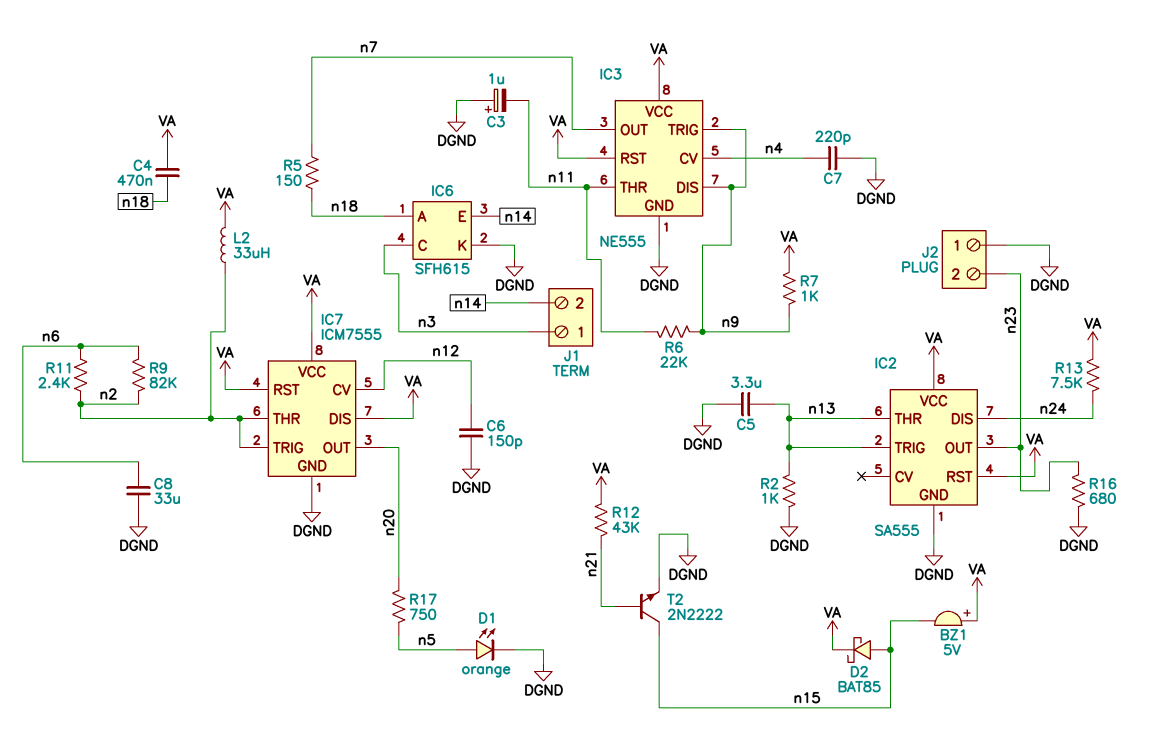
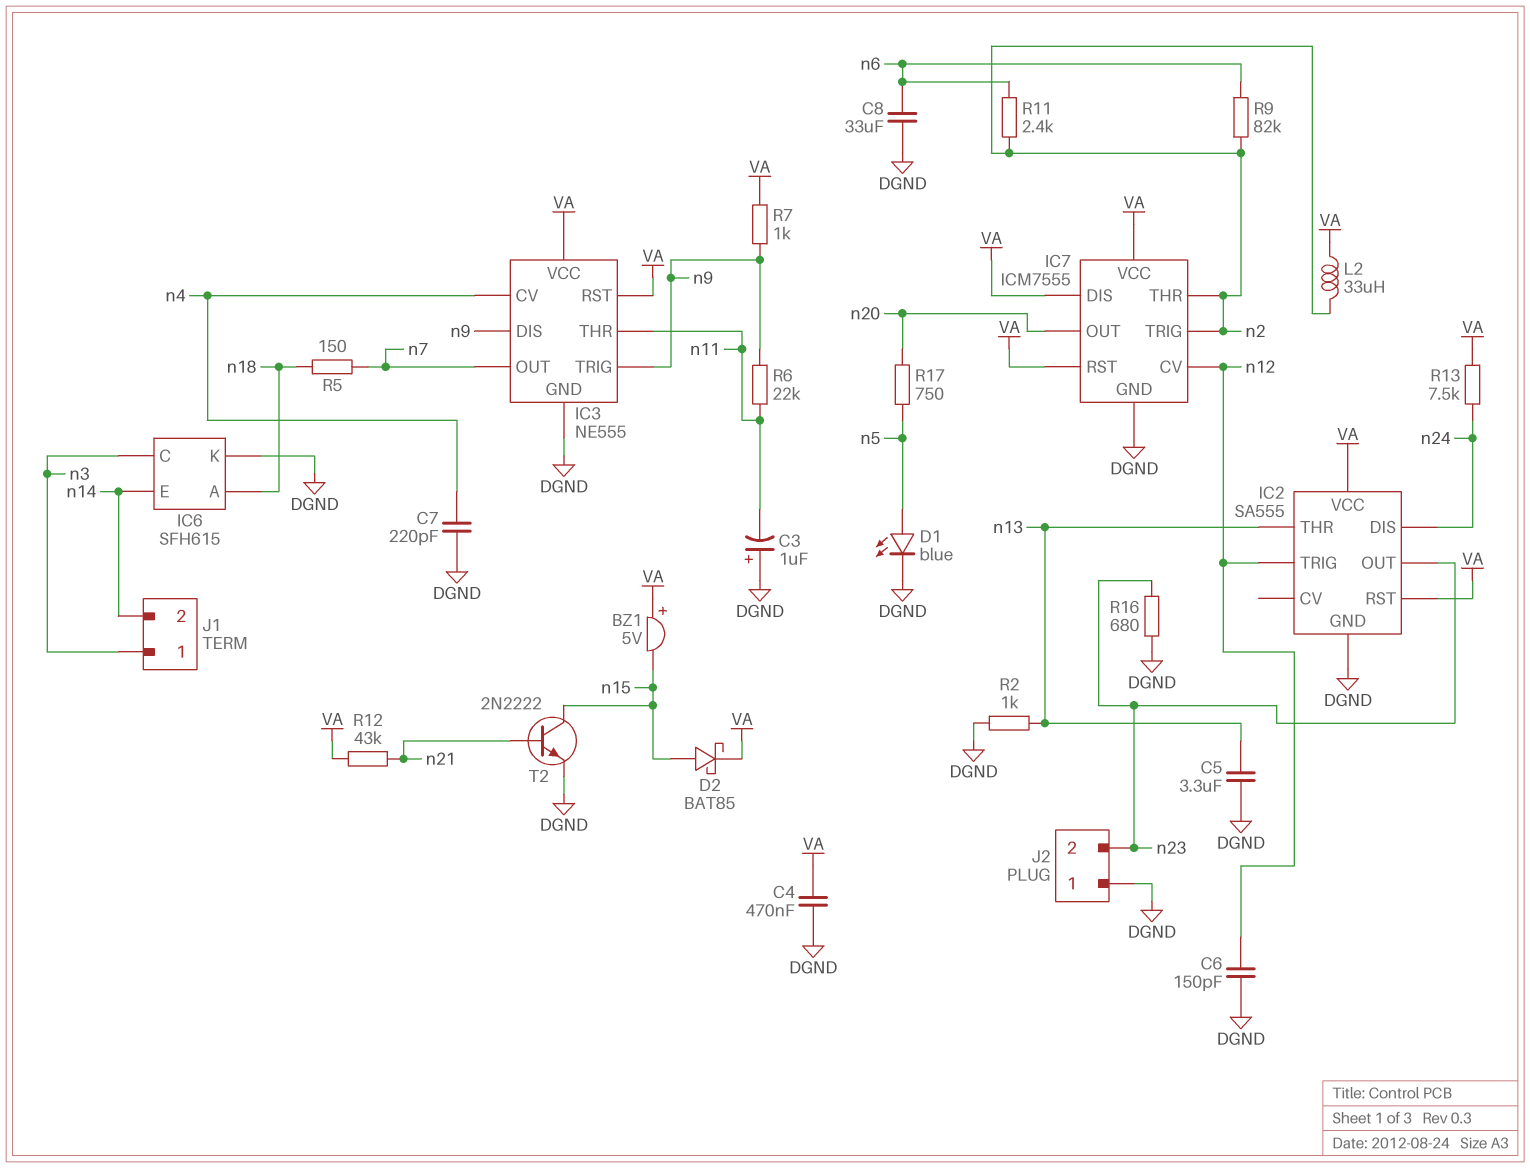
C4: 470nF (VA, n18) -> 470nF (DGND, VA)
D1: LED orange (A n5, K DGND) -> LED blue (A n5, K DGND)
IC2 pin TRIG: n13 -> n12

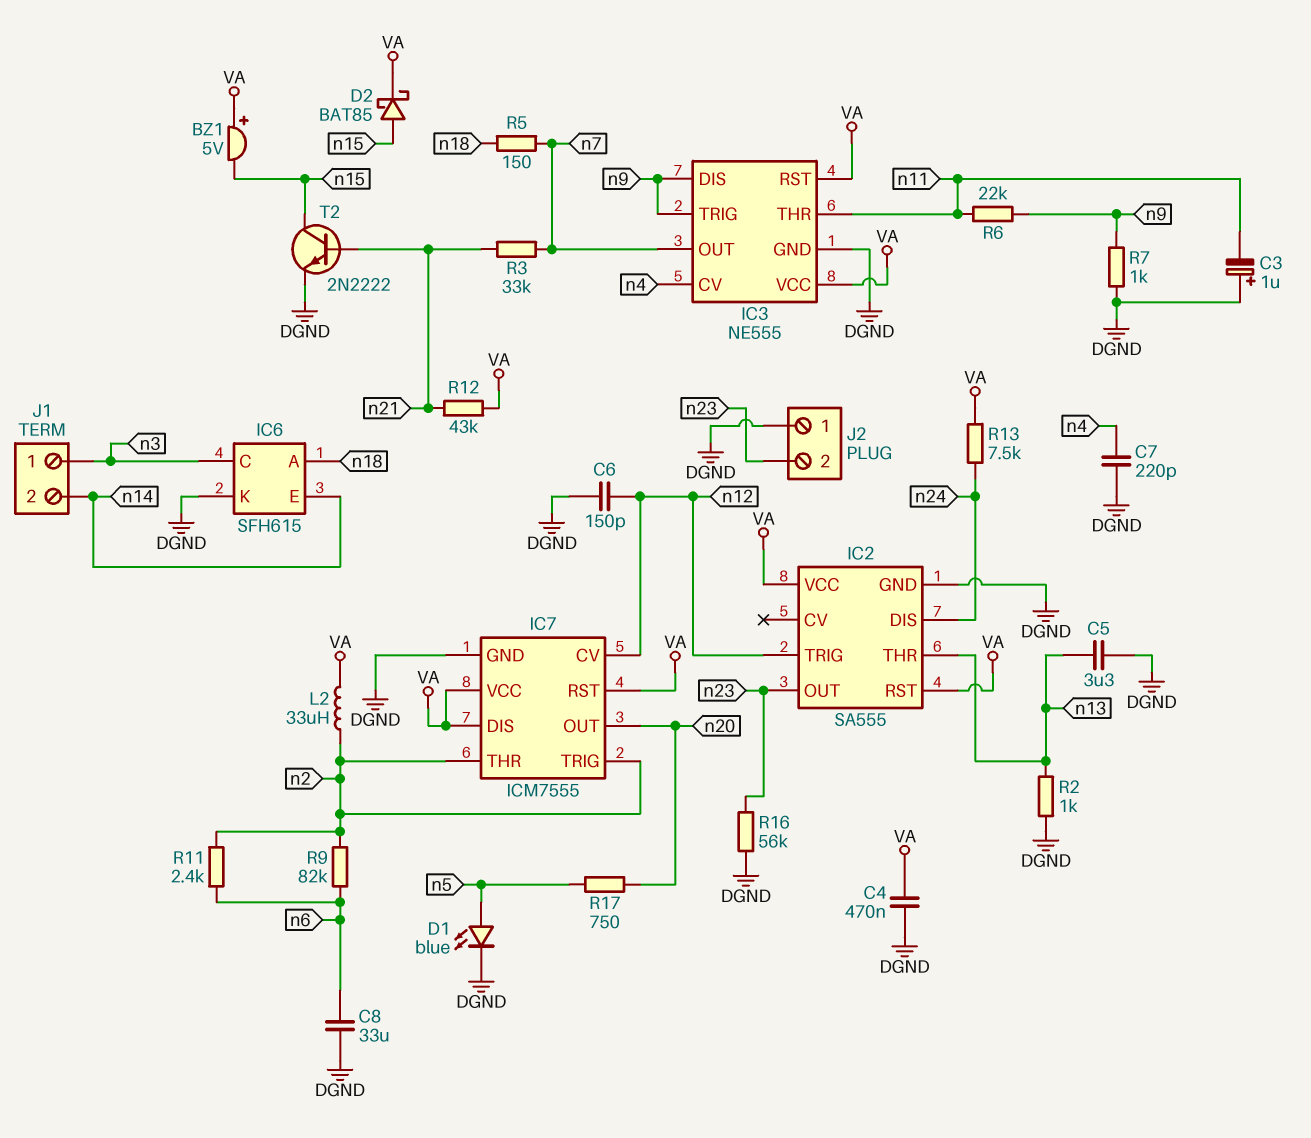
R3: none -> 33k (n7, n21)
R7: 1k (VA, n9) -> 1k (DGND, n9)
R16: 680 (DGND, n23) -> 56k (DGND, n23)

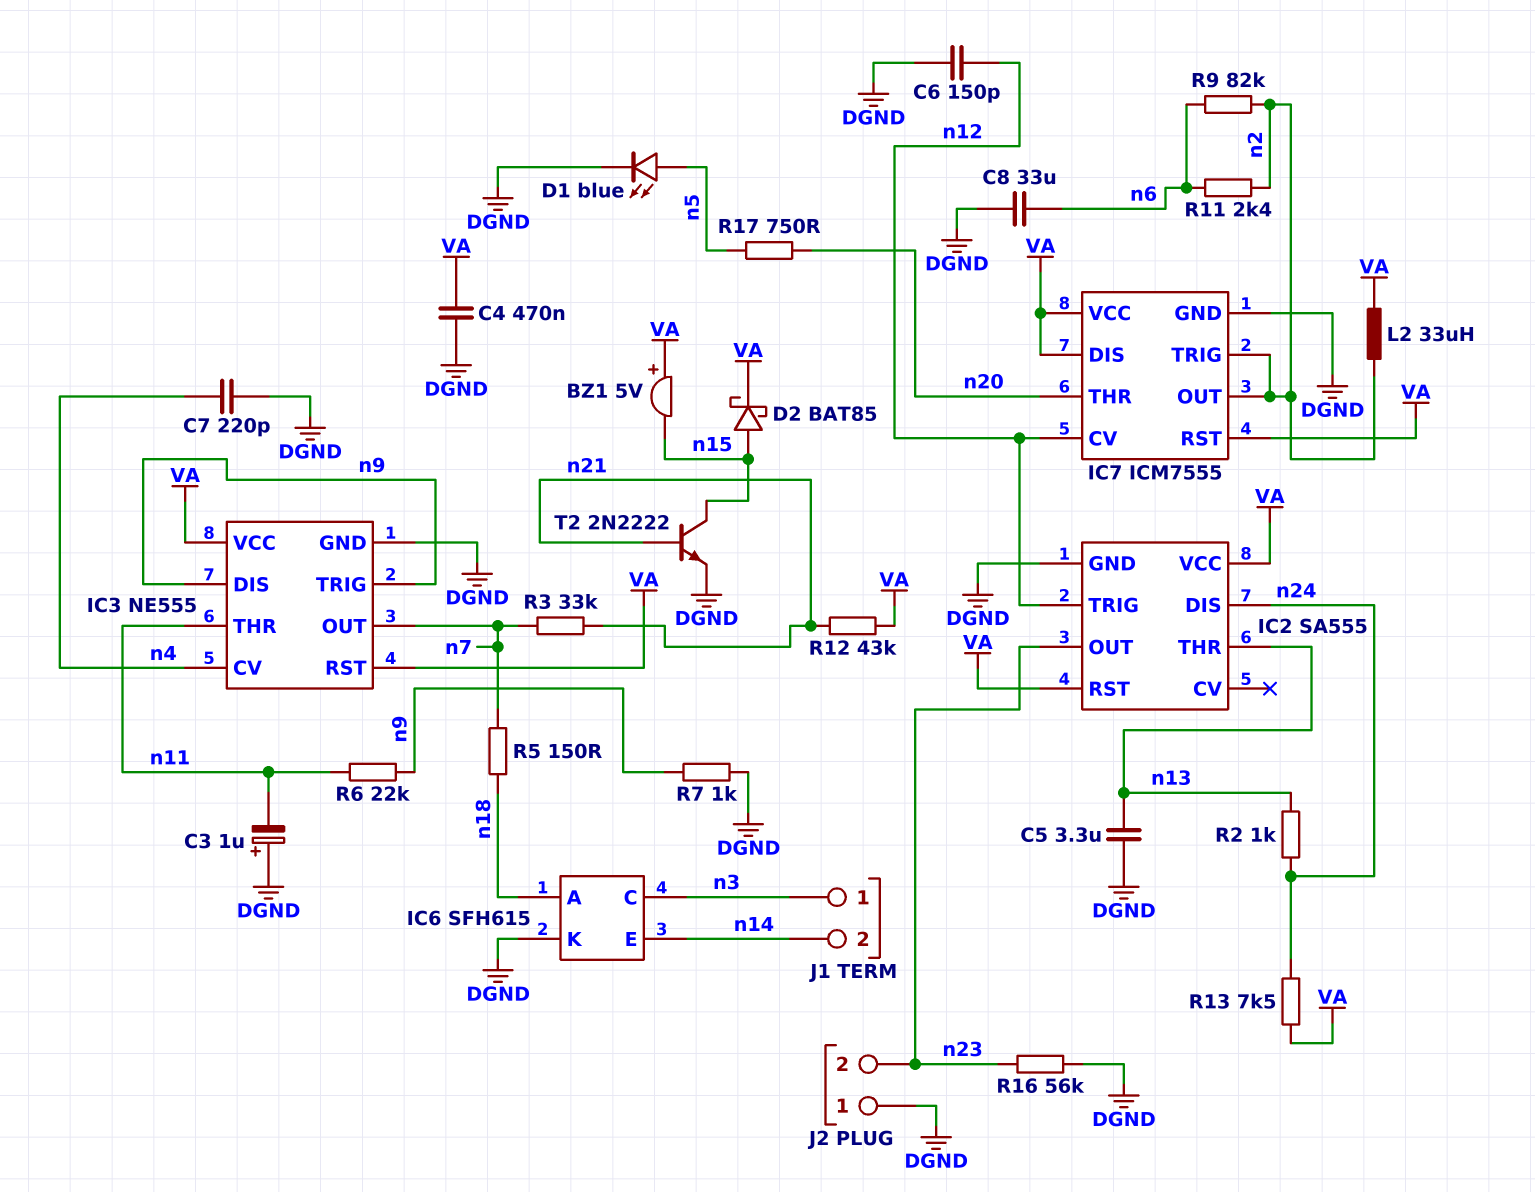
IC7 pin OUT: n20 -> n2
IC7 pin THR: n2 -> n20
R2: 1k (DGND, n13) -> 1k (n13, n24)

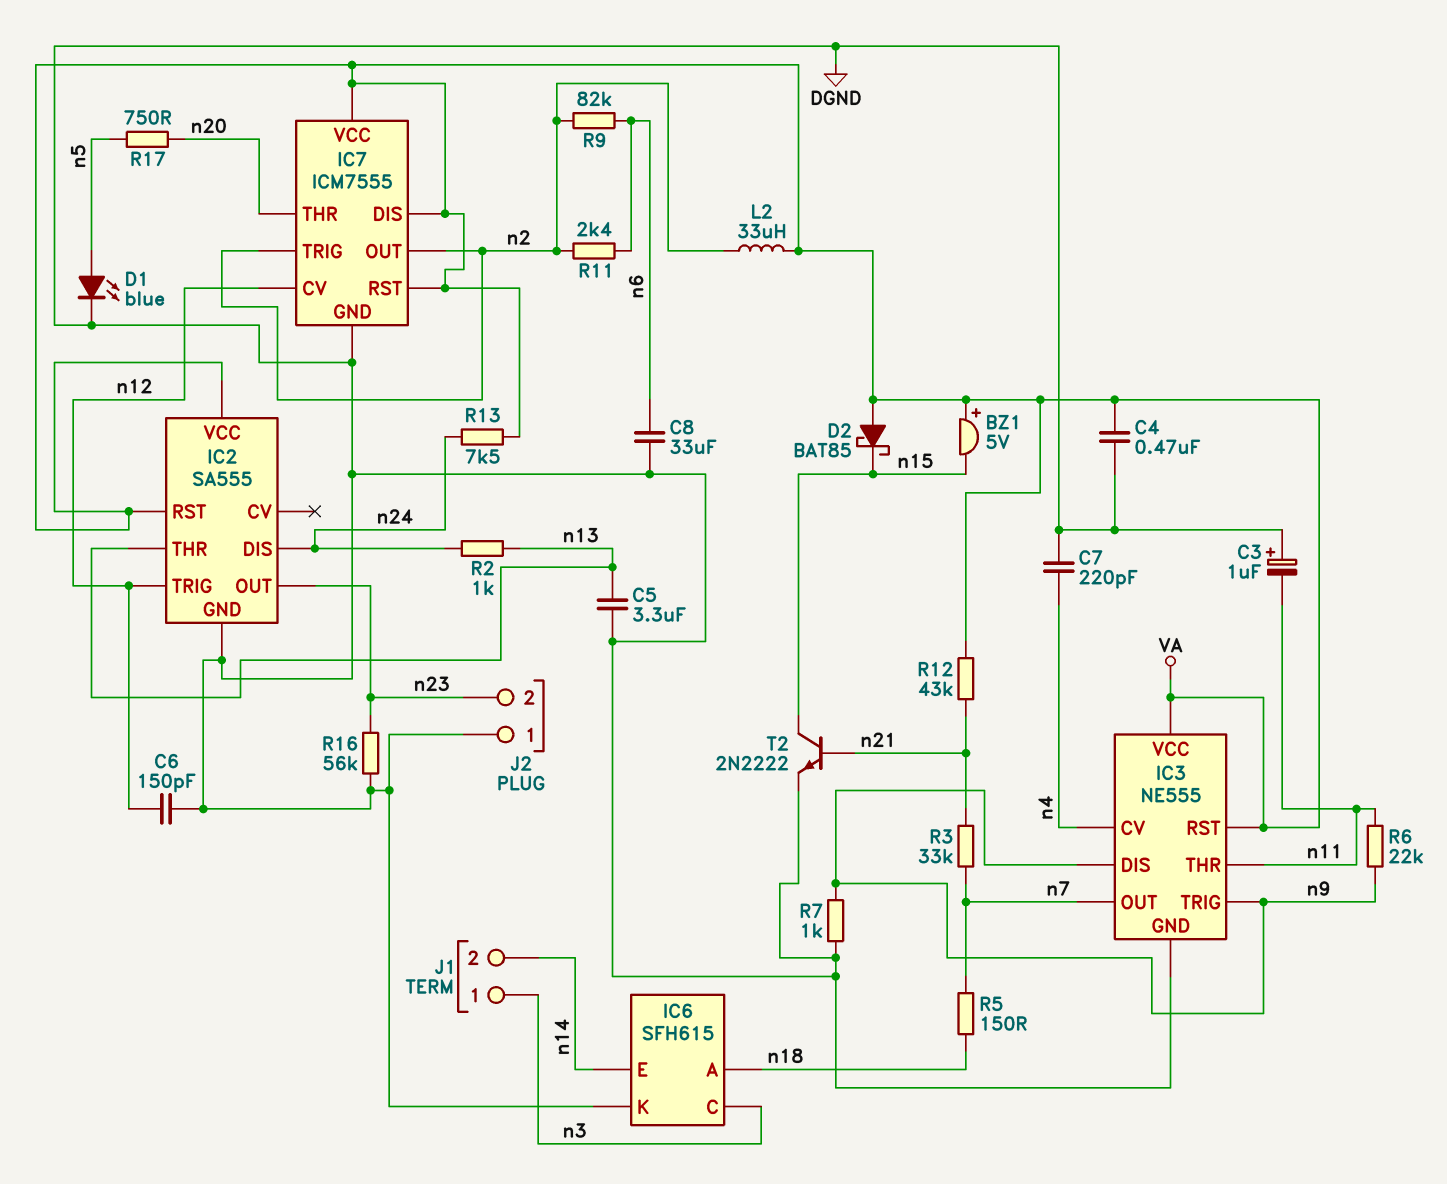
D2: schottky BAT85 (A n15, K VA) -> schottky BAT85 (A VA, K n15)

